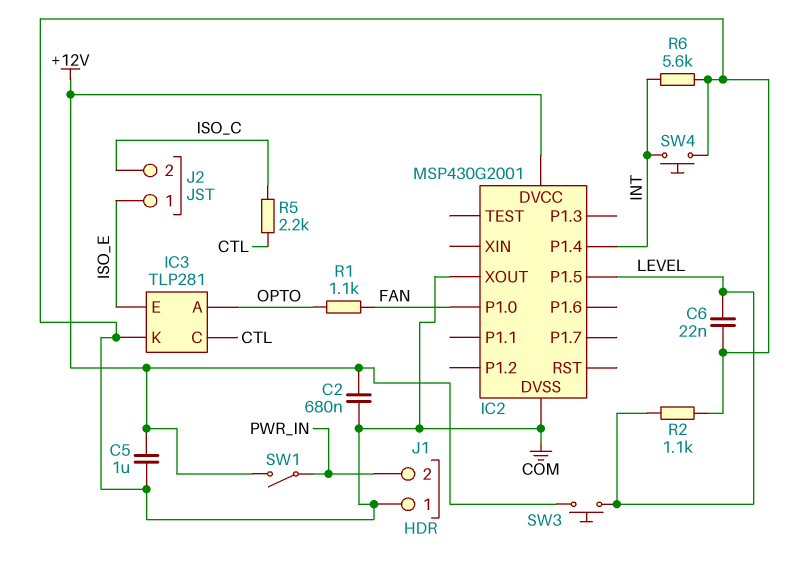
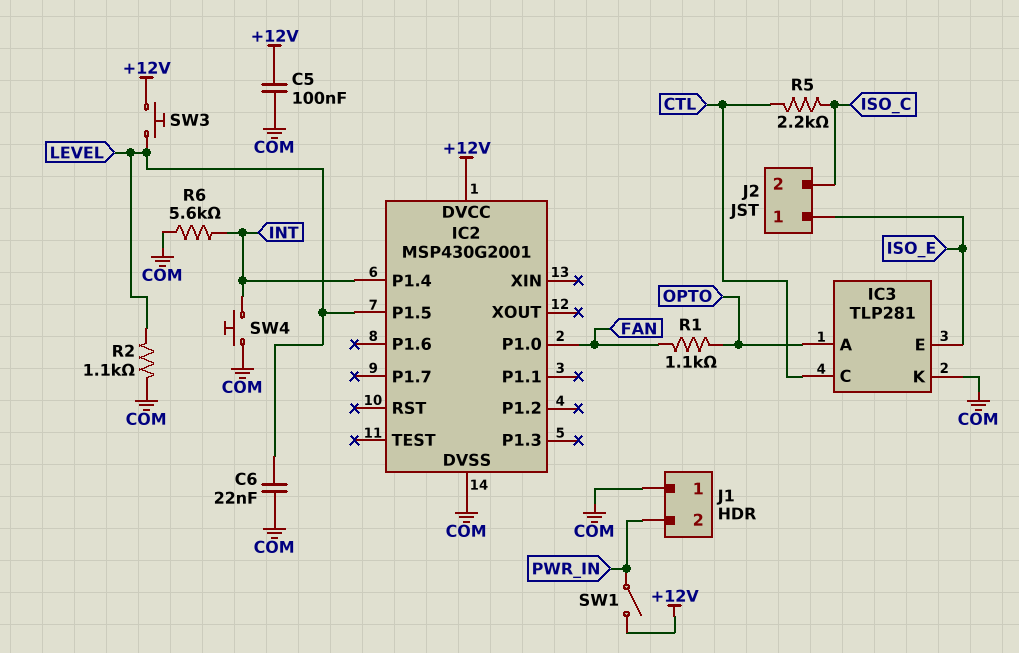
C2: 680nF (+12V, COM) -> none
C5: 1uF (+12V, COM) -> 100nF (+12V, COM)
IC2 pin XOUT: COM -> none

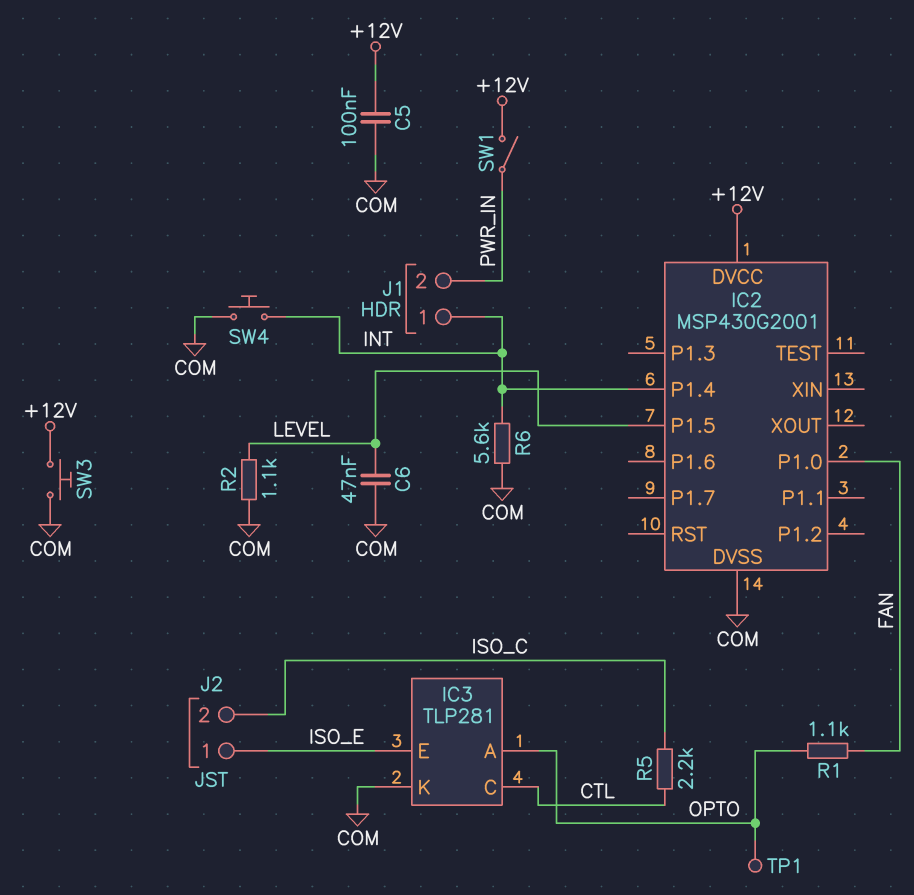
C6: 22nF (COM, LEVEL) -> 47nF (COM, LEVEL)
J1 pin 1: COM -> INT
SW3: button (+12V, LEVEL) -> button (+12V, COM)
TP1: none -> test point (OPTO)

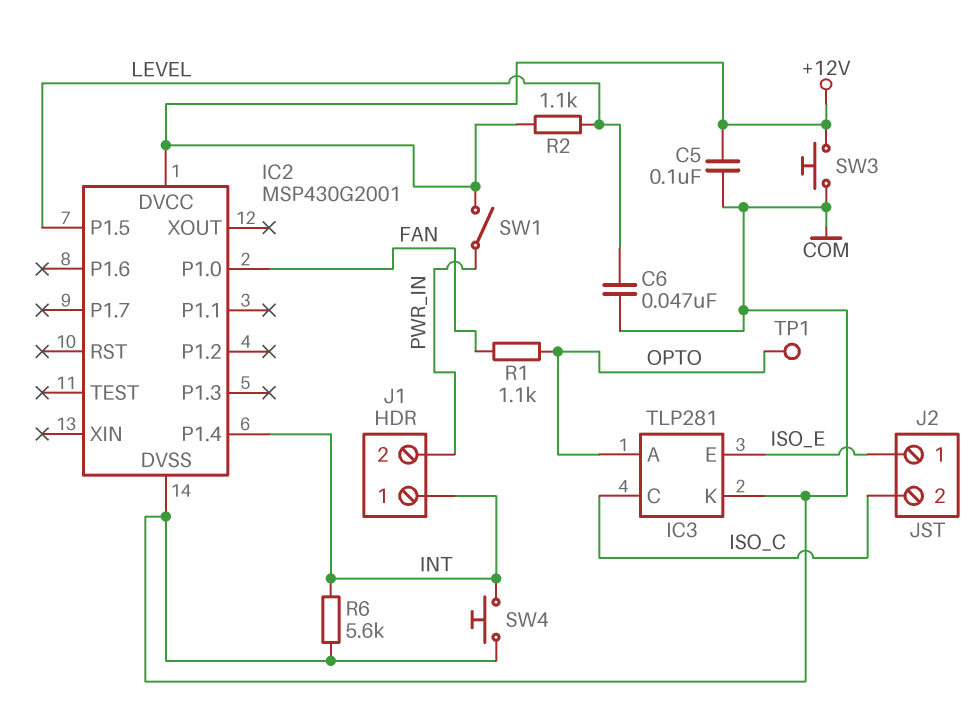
IC3 pin C: CTL -> ISO_C
R2: 1.1k (COM, LEVEL) -> 1.1k (+12V, LEVEL)
R5: 2.2k (CTL, ISO_C) -> none

